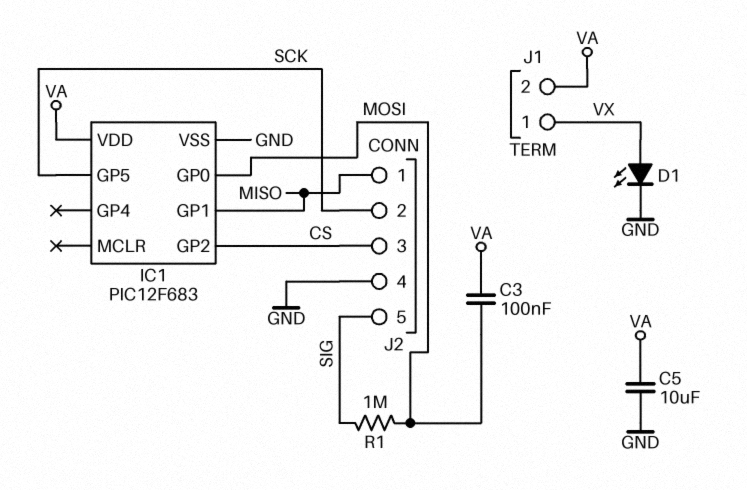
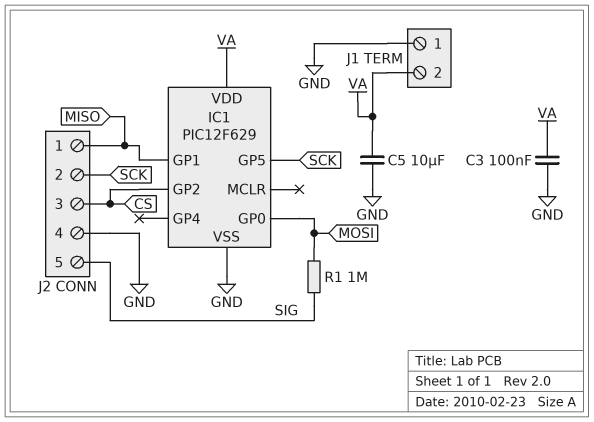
C3: 100nF (MOSI, VA) -> 100nF (GND, VA)
D1: LED (A VX, K GND) -> none
IC1: PIC12F683 -> PIC12F629
J1 pin 1: VX -> GND

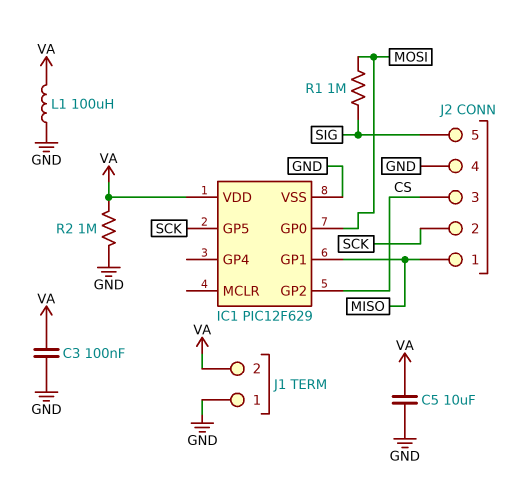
L1: none -> 100uH (GND, VA)
R2: none -> 1M (GND, VA)

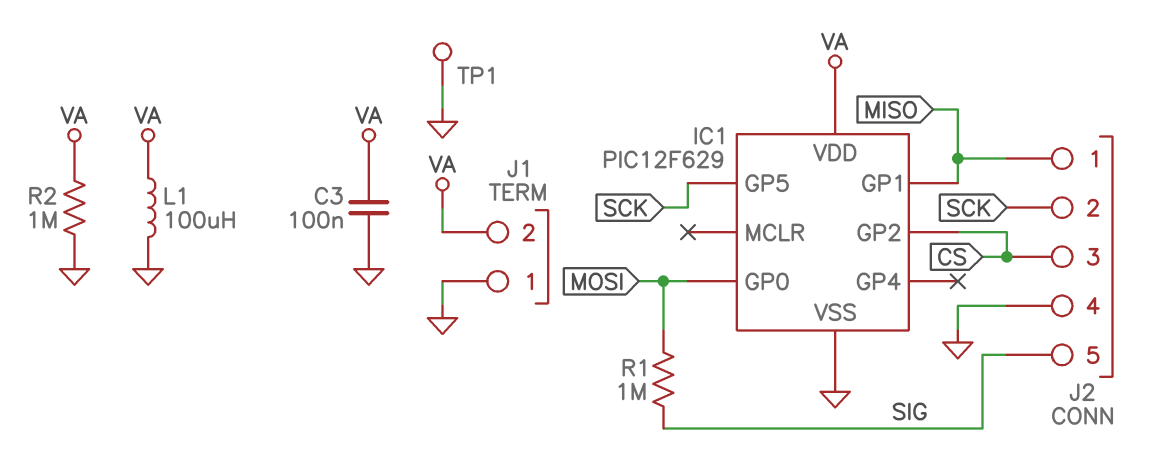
C5: 10uF (GND, VA) -> none
TP1: none -> test point (GND)

